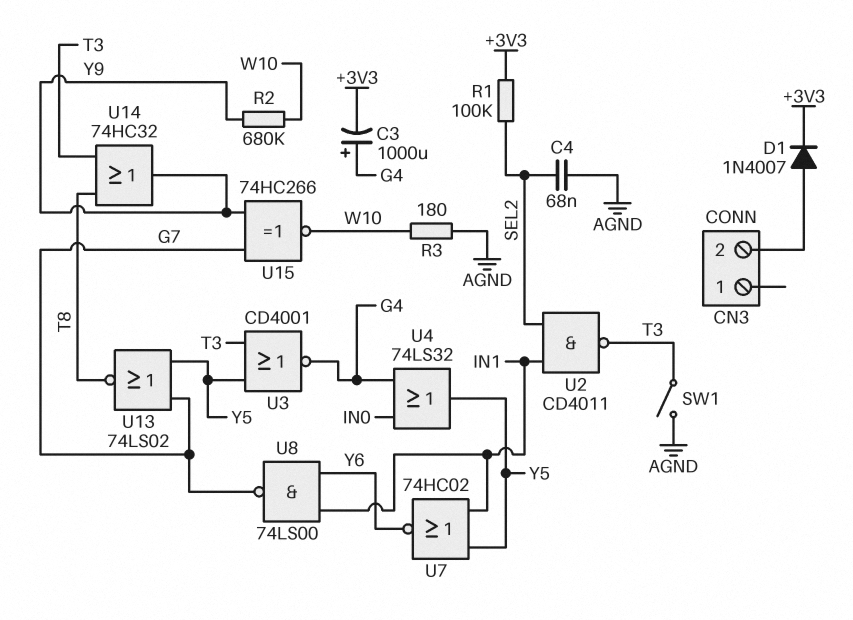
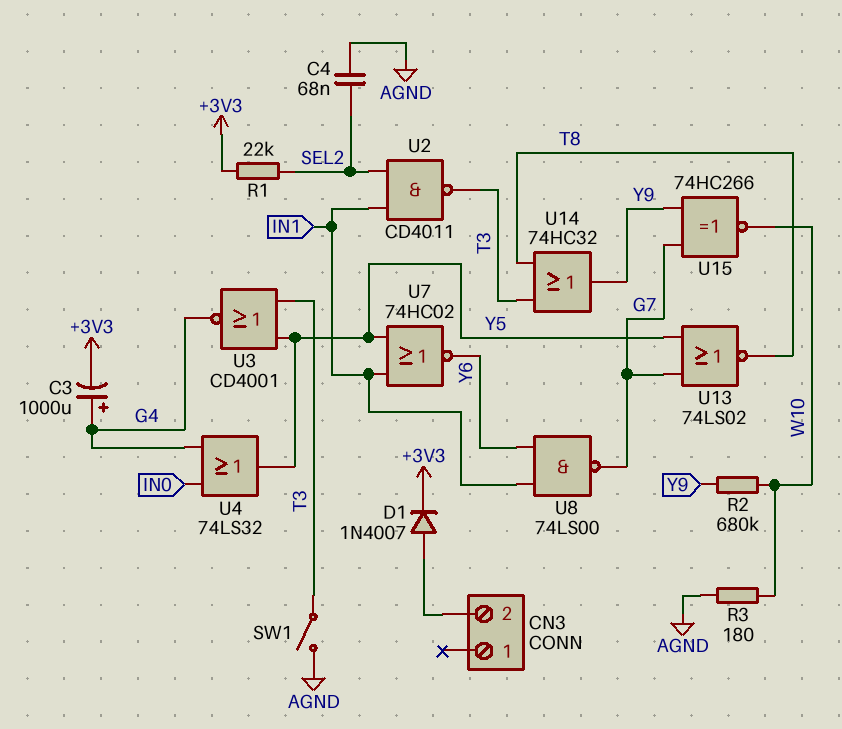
R1: 100k (+3V3, SEL2) -> 22k (+3V3, SEL2)

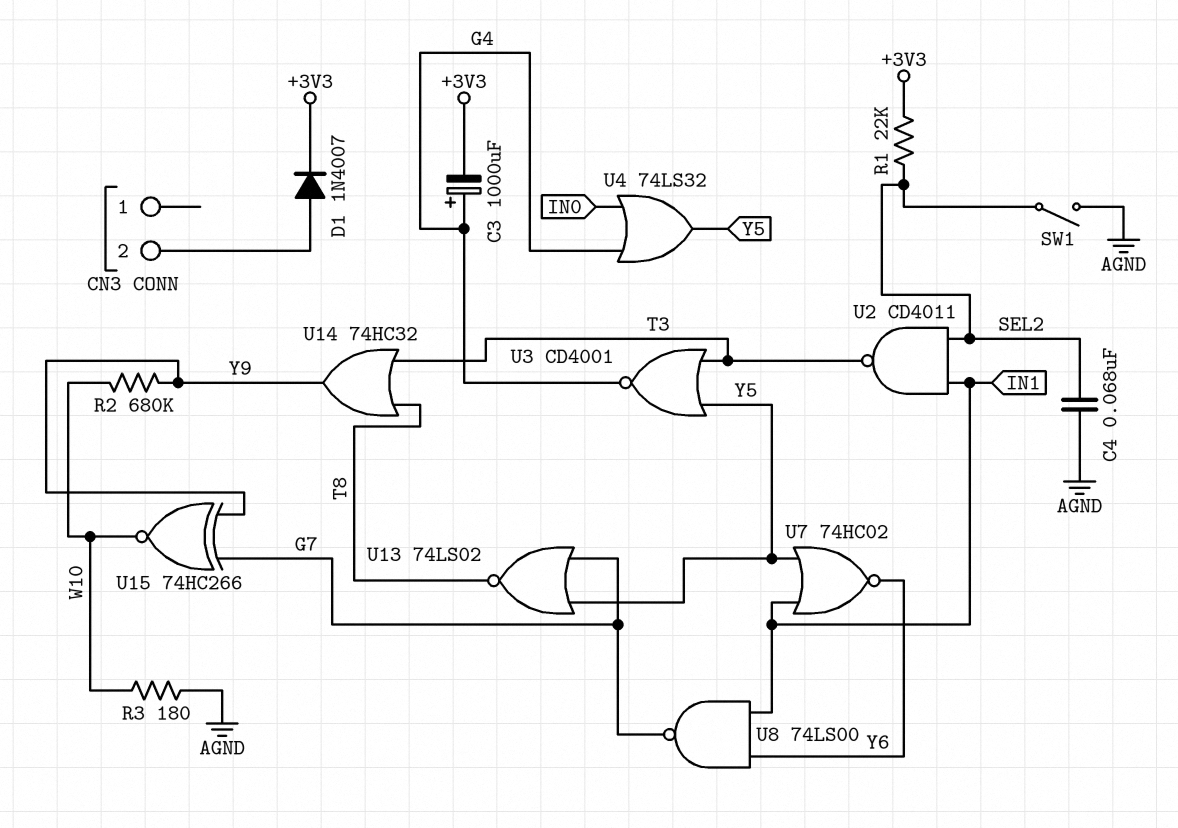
SW1: switch (AGND, T3) -> switch (AGND, SEL2)

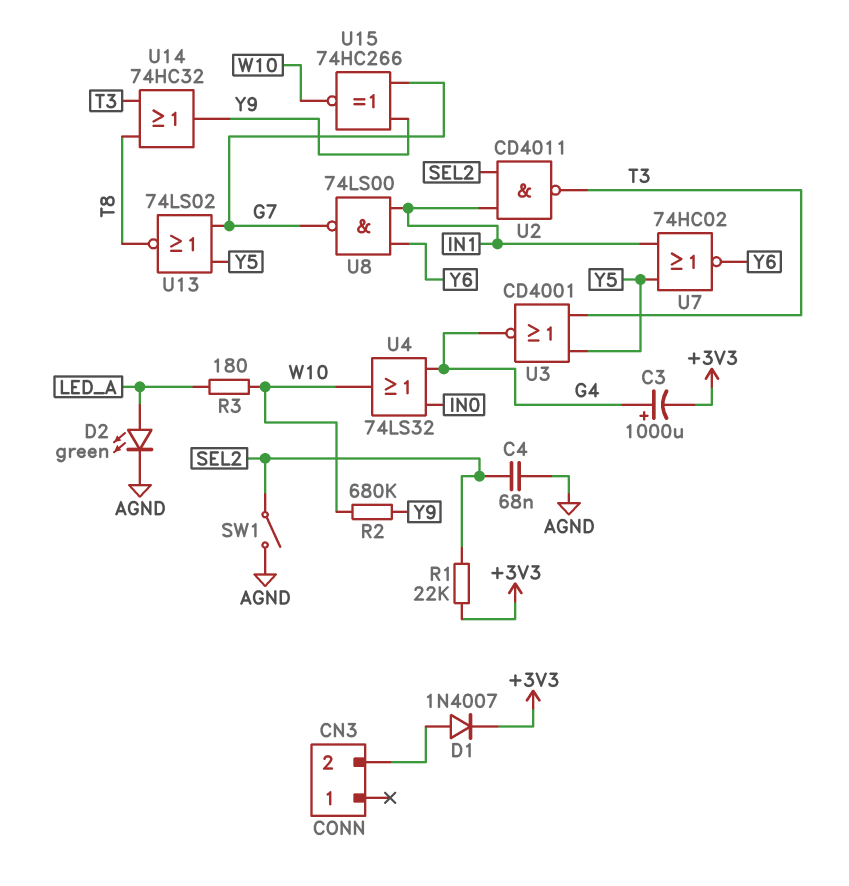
D2: none -> LED green (A LED_A, K AGND)
R3: 180 (AGND, W10) -> 180 (LED_A, W10)
U4: OR 74LS32 (in G4, in IN0, out Y5) -> OR 74LS32 (in G4, in IN0, out W10)

